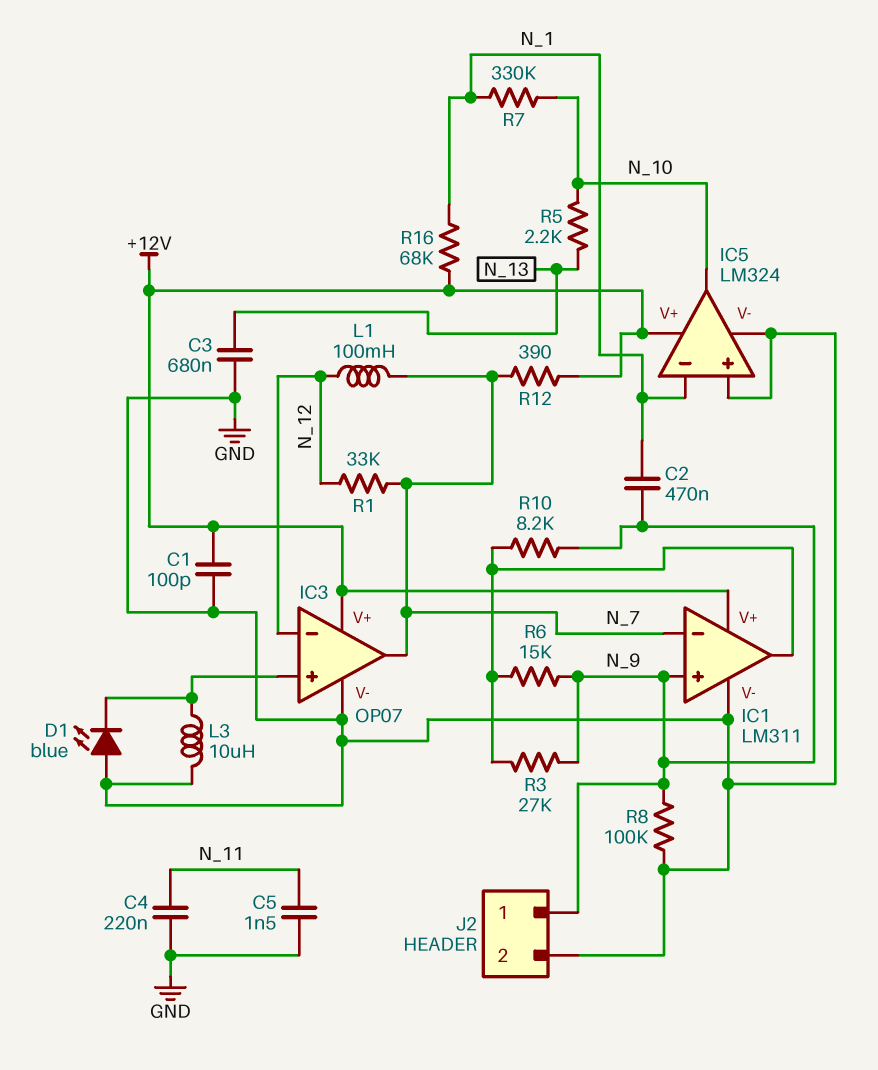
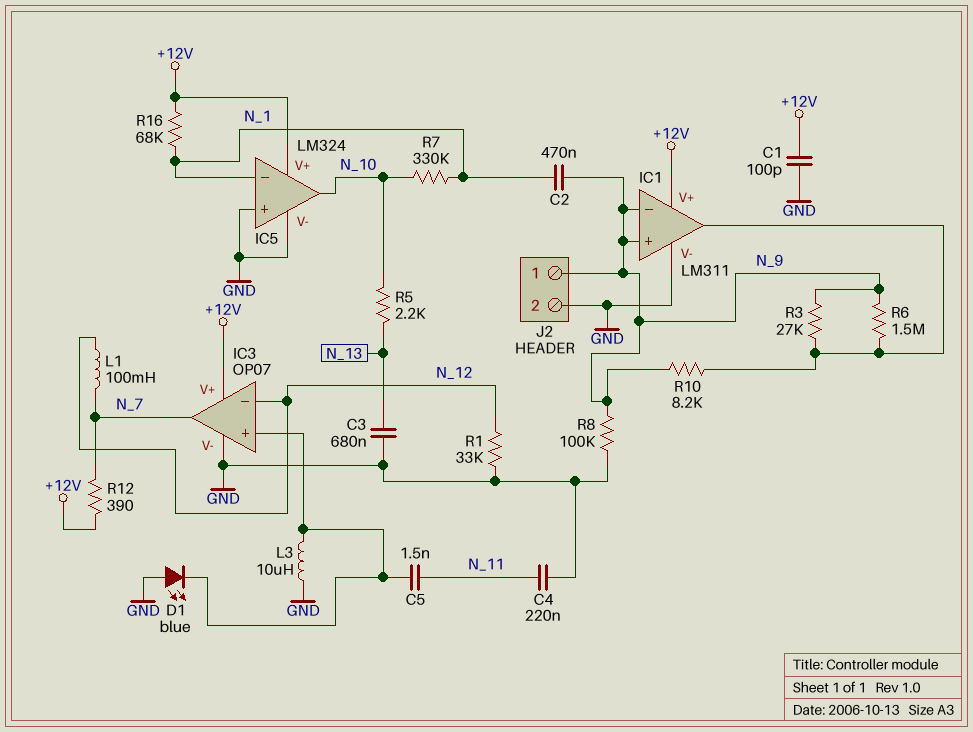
C5: 1.5nF (GND, N_11) -> 1.5nF (IC3/in+, N_11)
IC1 pin in-: N_7 -> N_9
R1: 33k (N_7, N_12) -> 33k (GND, N_12)
R6: 15k (IC1/out, N_9) -> 1.5M (IC1/out, N_9)

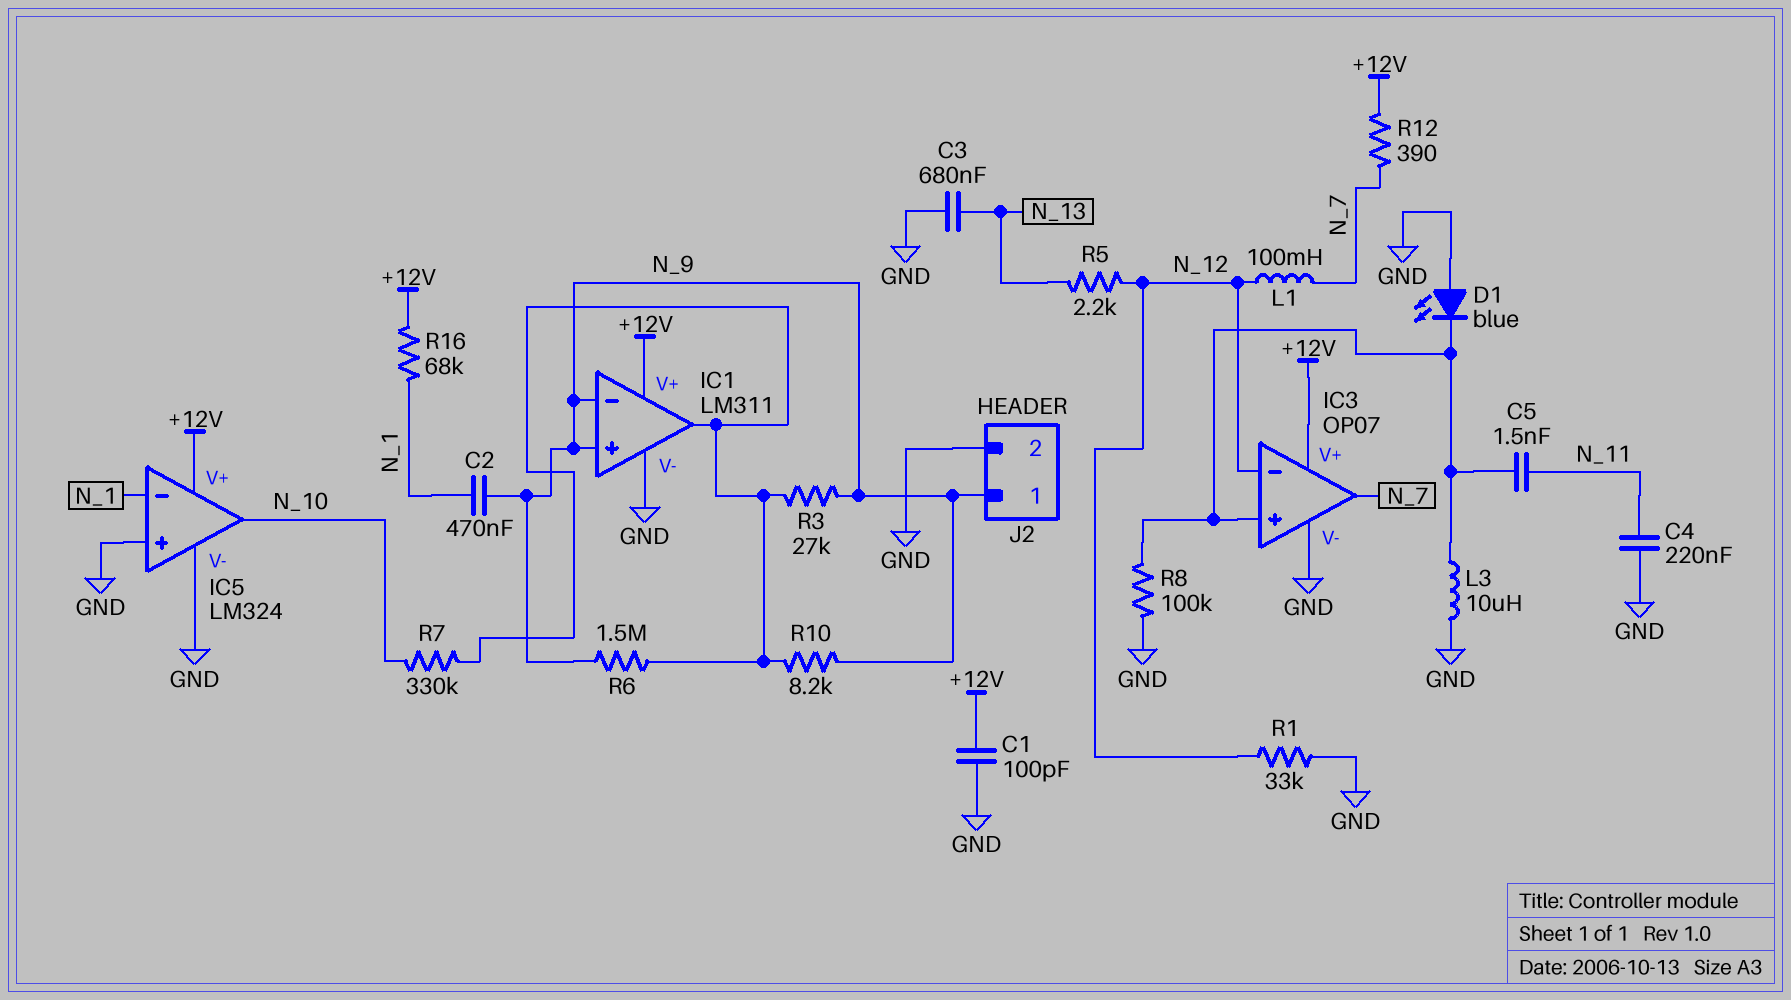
R5: 2.2k (N_10, N_13) -> 2.2k (N_12, N_13)
R7: 330k (N_1, N_10) -> 330k (IC1/out, N_10)
R8: 100k (GND, N_9) -> 100k (GND, IC3/in+)

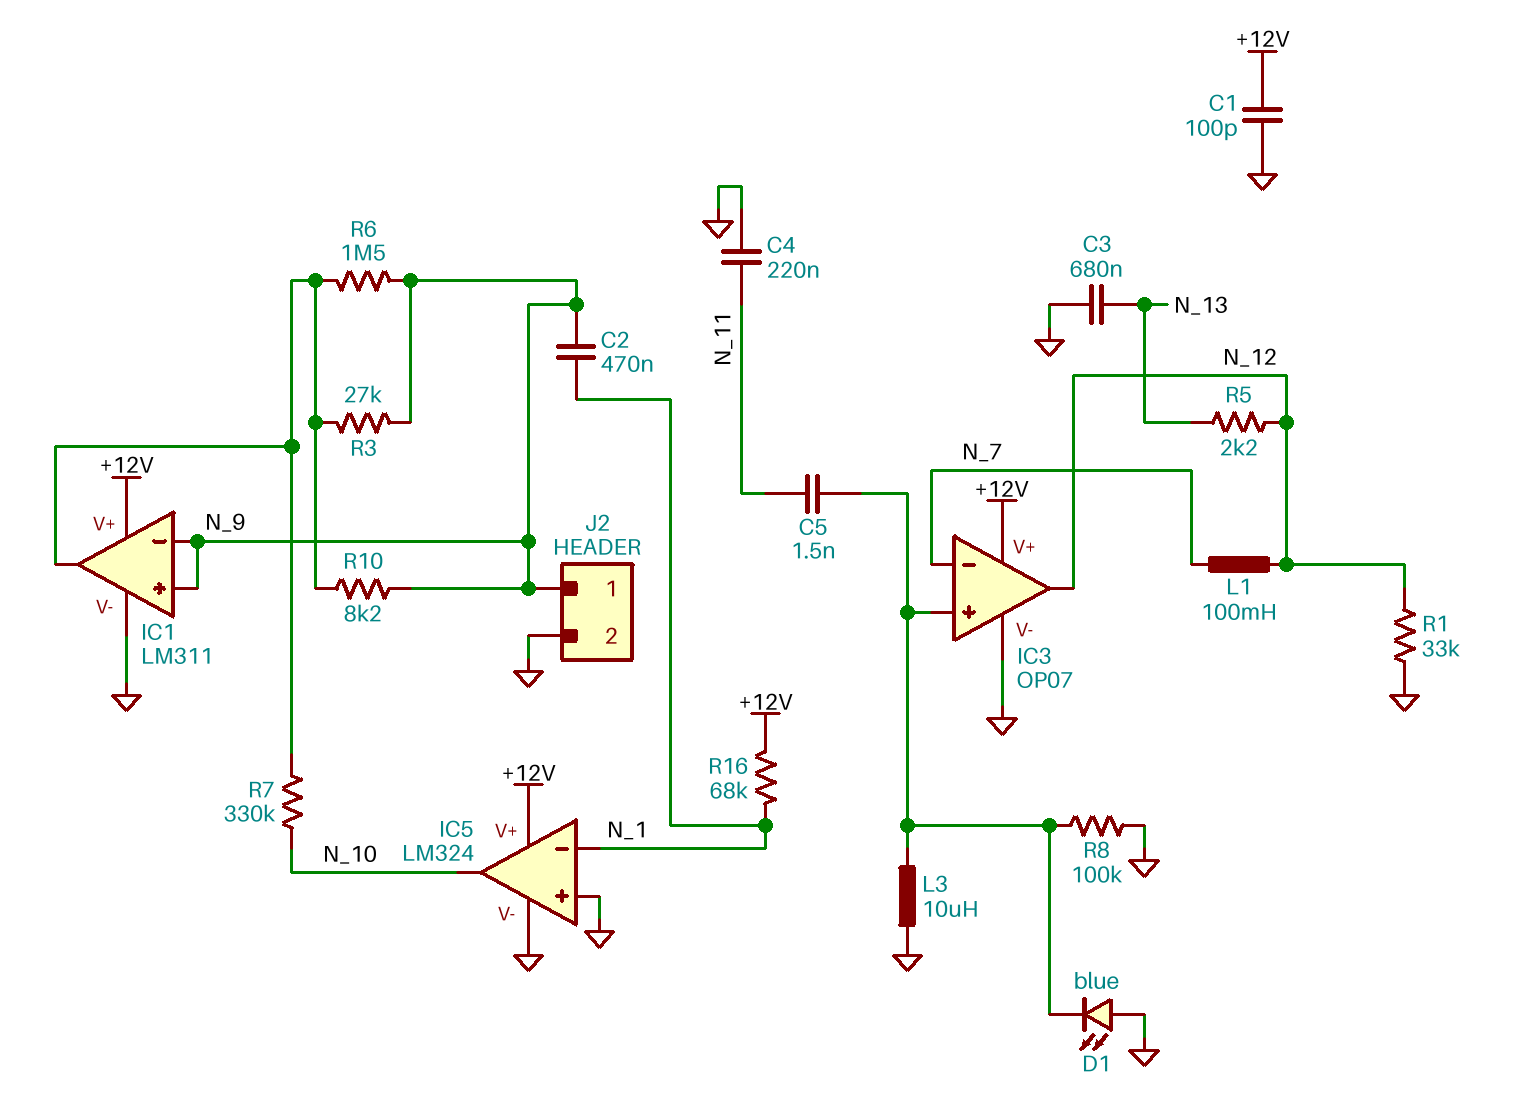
IC3 pin in-: N_12 -> N_7
IC3 pin out: N_7 -> N_12
R12: 390 (+12V, N_7) -> none

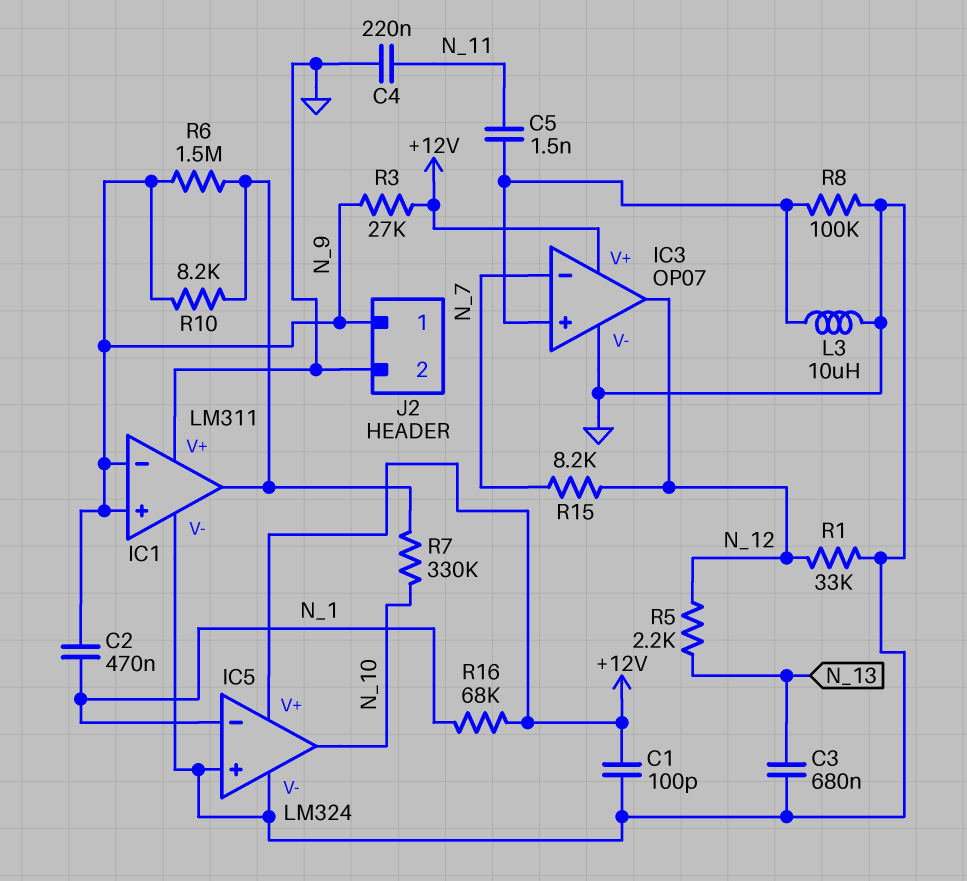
D1: LED blue (A GND, K IC3/in+) -> none
IC1 pin V+: +12V -> GND
L1: 100mH (N_7, N_12) -> none
R3: 27k (IC1/out, N_9) -> 27k (+12V, N_9)
R15: none -> 8.2k (N_7, N_12)

